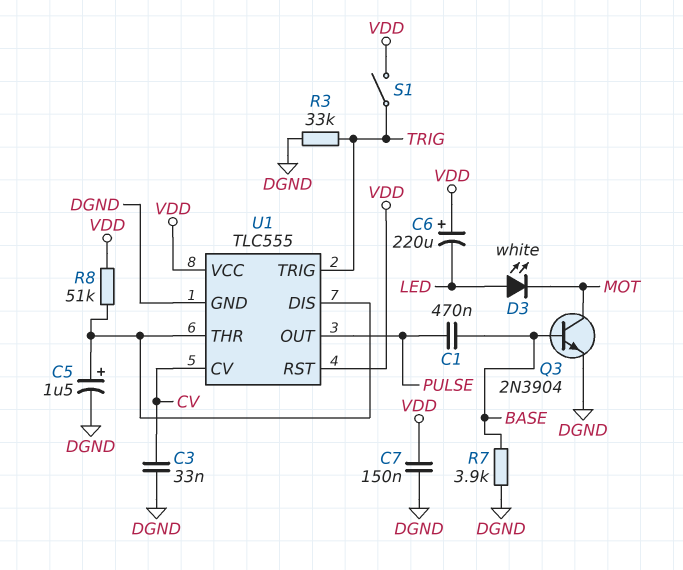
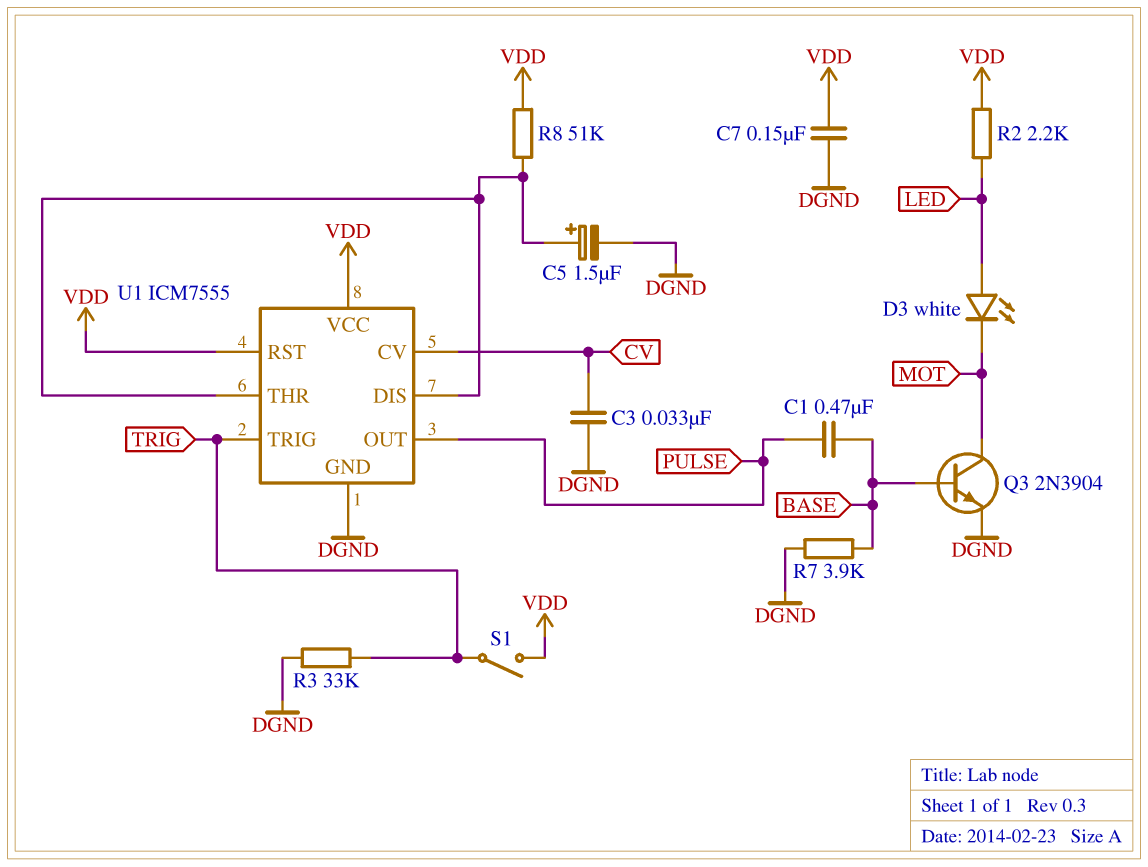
C6: 220uF (plus VDD, minus LED) -> none
R2: none -> 2.2k (LED, VDD)
U1: TLC555 -> ICM7555

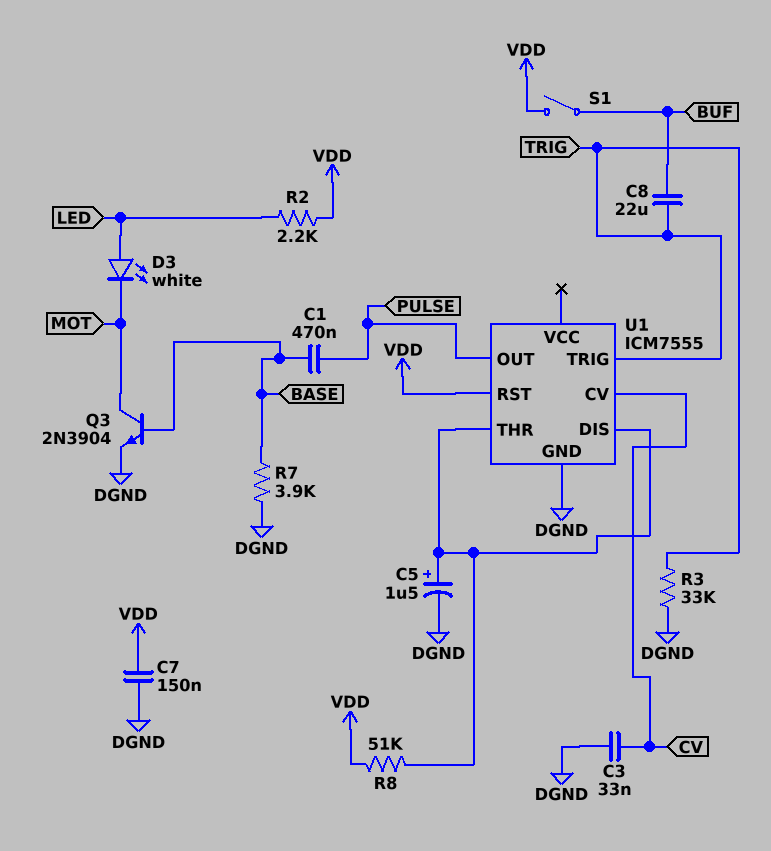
C8: none -> 22uF (BUF, TRIG)
S1: switch (TRIG, VDD) -> switch (BUF, VDD)
U1 pin VCC: VDD -> none

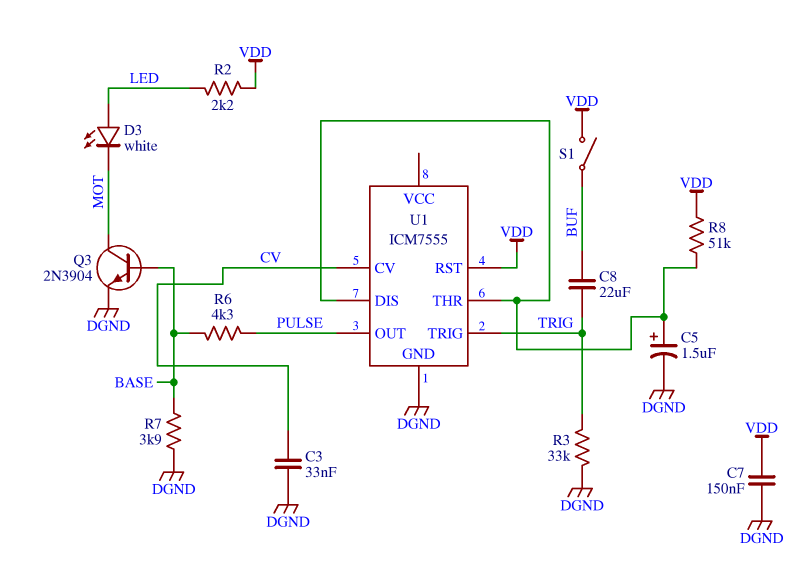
C1: 470nF (BASE, PULSE) -> none
R6: none -> 4.3k (BASE, PULSE)

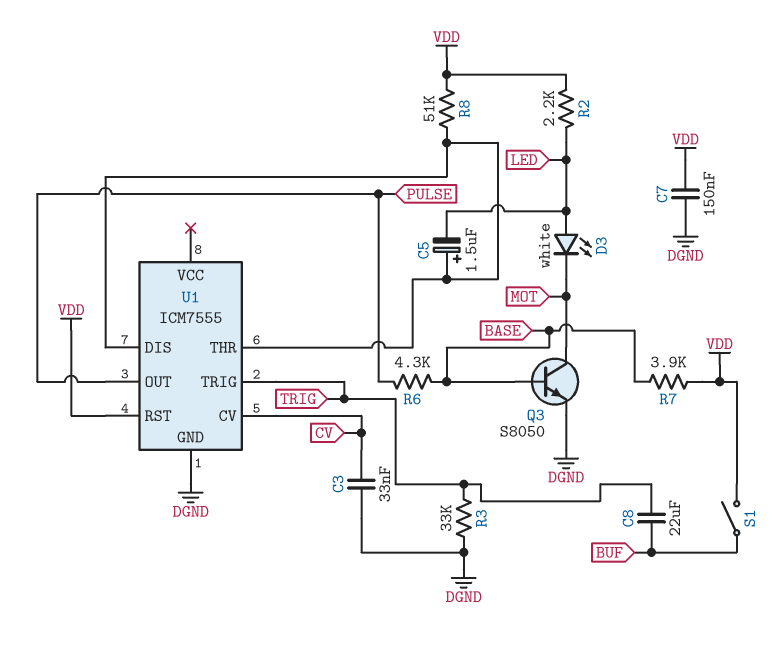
C5: 1.5uF (plus U1/DIS, minus DGND) -> 1.5uF (plus U1/DIS, minus LED)
Q3: NPN 2N3904 (B BASE, C MOT, E DGND) -> NPN S8050 (B BASE, C MOT, E DGND)
R7: 3.9k (BASE, DGND) -> 3.9k (BASE, VDD)

